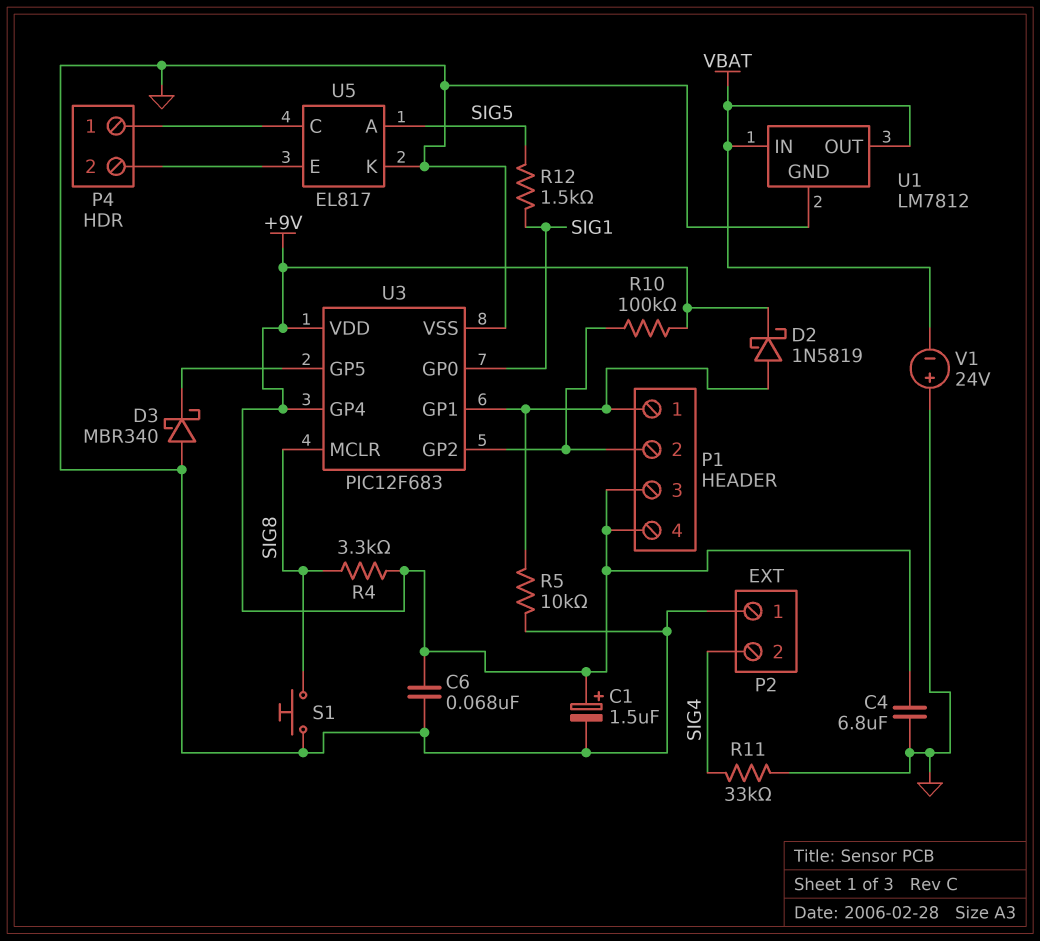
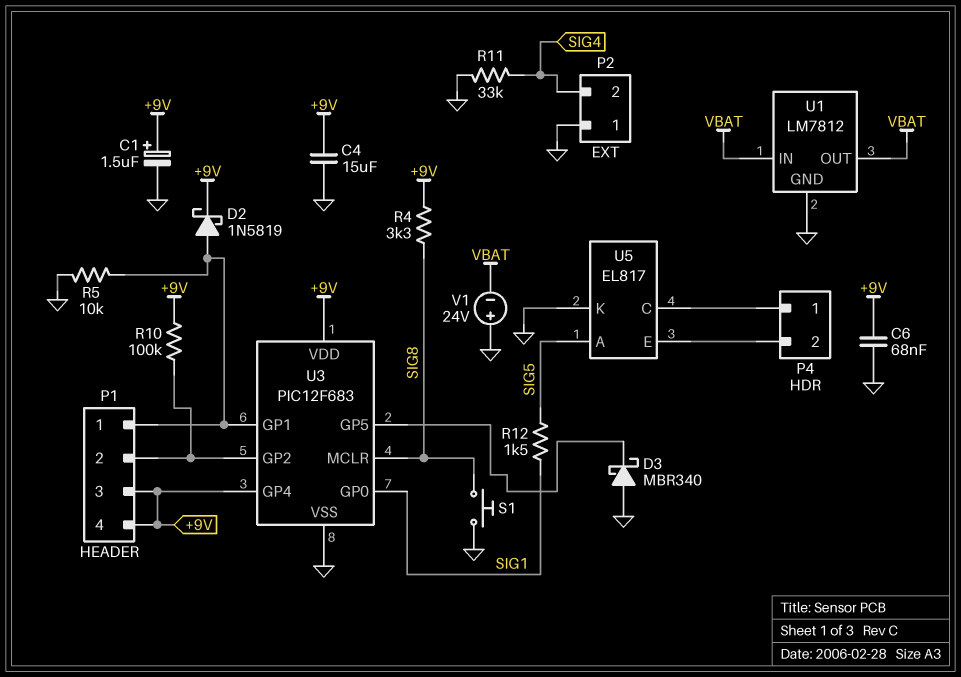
C4: 6.8uF (+9V, GND) -> 15uF (+9V, GND)

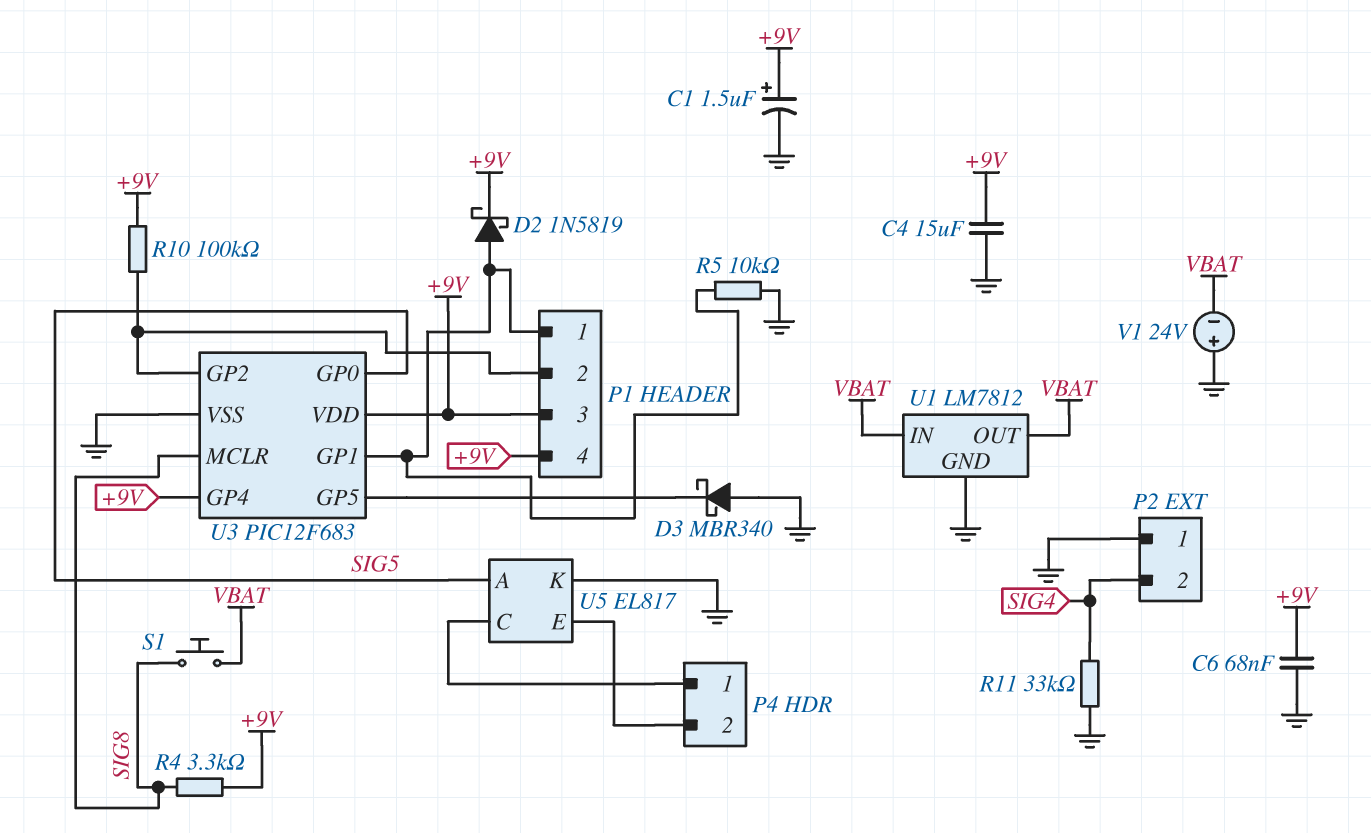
R12: 1.5k (SIG1, SIG5) -> none
S1: button (GND, SIG8) -> button (SIG8, VBAT)
U3 pin GP0: SIG1 -> SIG5

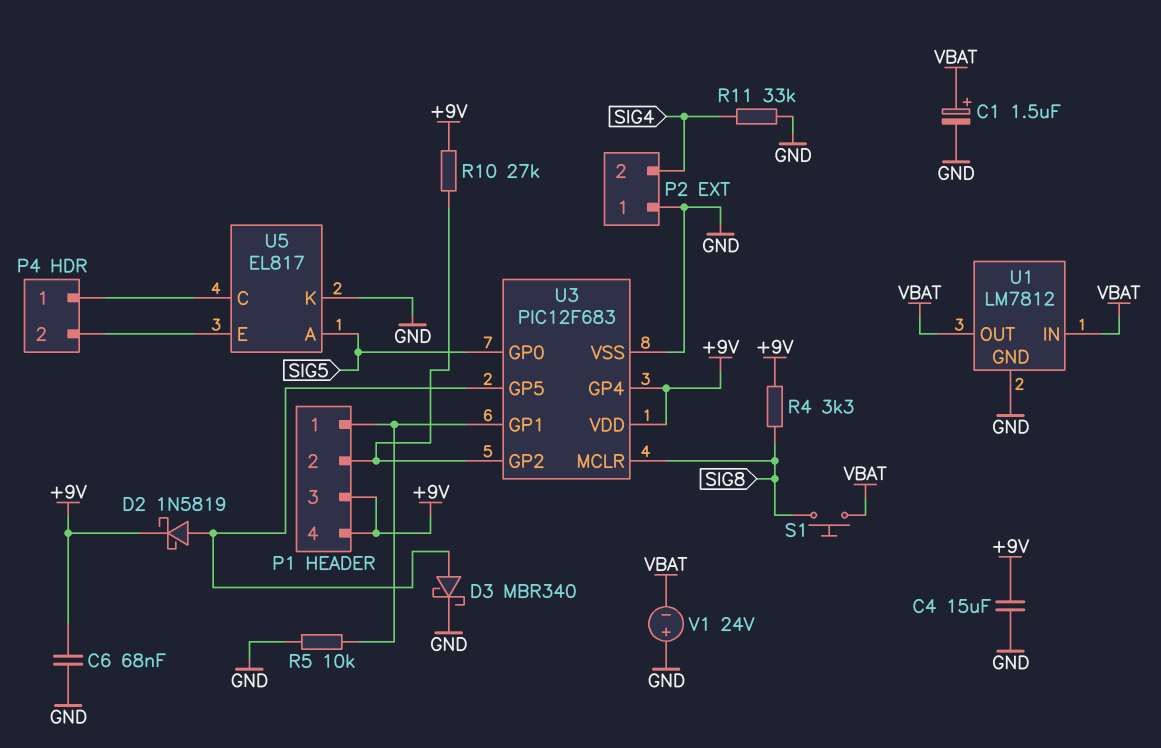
C1: 1.5uF (plus +9V, minus GND) -> 1.5uF (plus VBAT, minus GND)
D2: schottky 1N5819 (A P1/1, K +9V) -> schottky 1N5819 (A U3/GP5, K +9V)
D3: schottky MBR340 (A GND, K U3/GP5) -> schottky MBR340 (A U3/GP5, K GND)
R10: 100k (+9V, P1/2) -> 27k (+9V, P1/2)

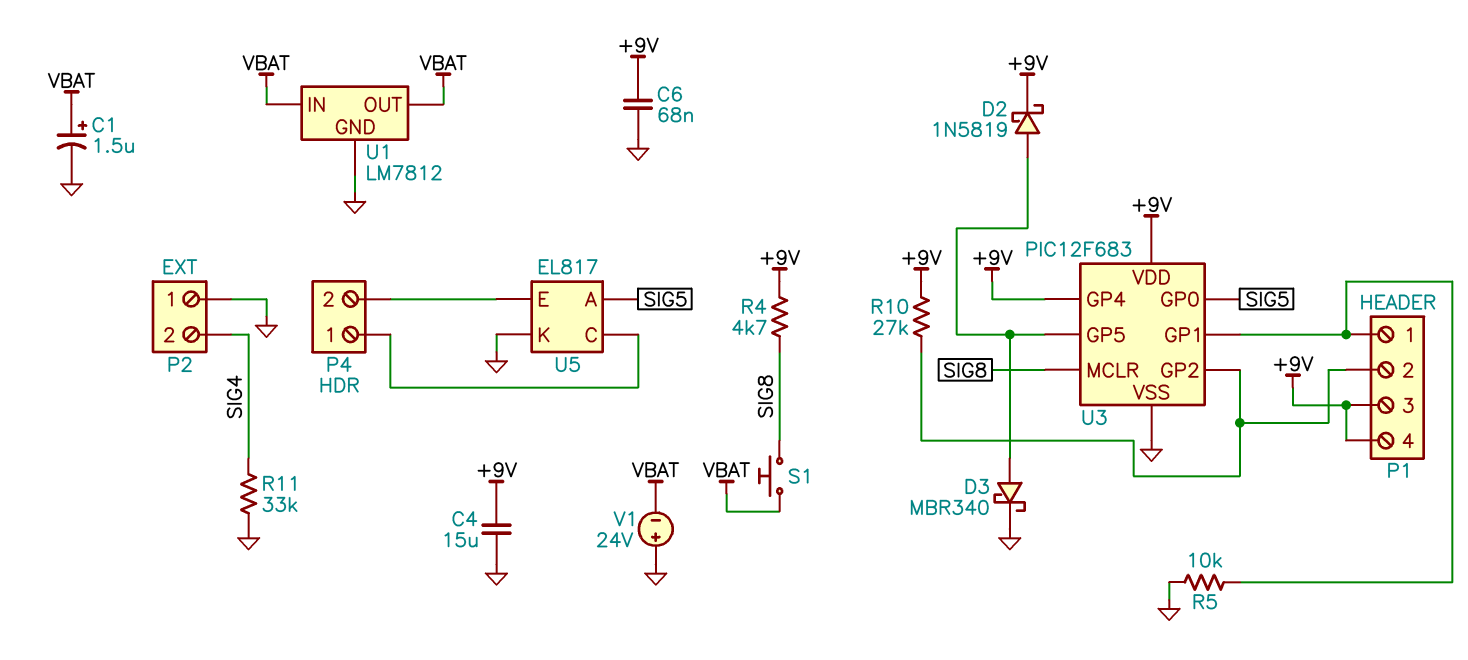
R4: 3.3k (+9V, SIG8) -> 4.7k (+9V, SIG8)

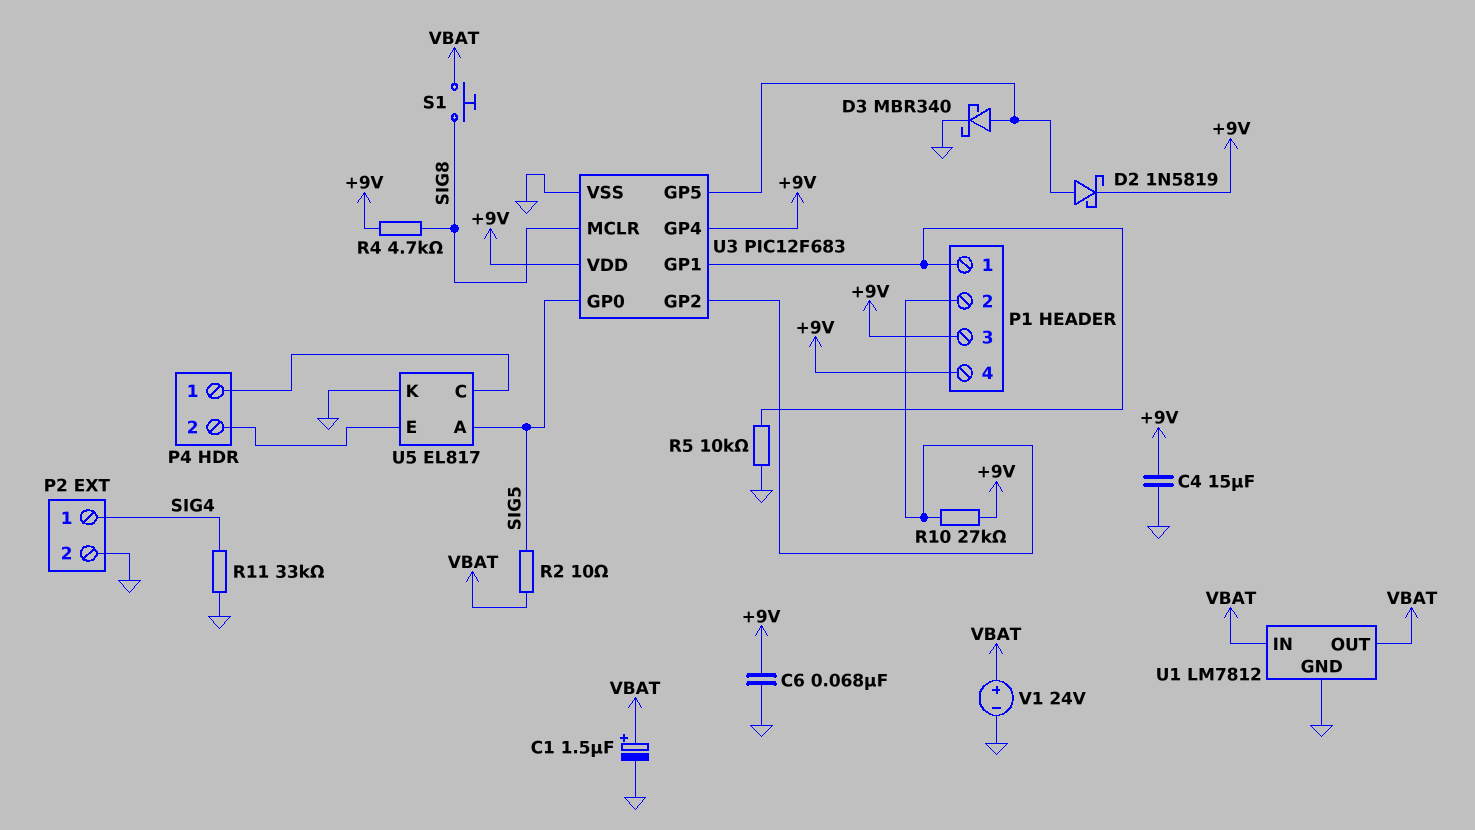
P2 pin 1: GND -> SIG4
P2 pin 2: SIG4 -> GND
R2: none -> 10 (SIG5, VBAT)
V1: 24V (plus GND, minus VBAT) -> 24V (plus VBAT, minus GND)

